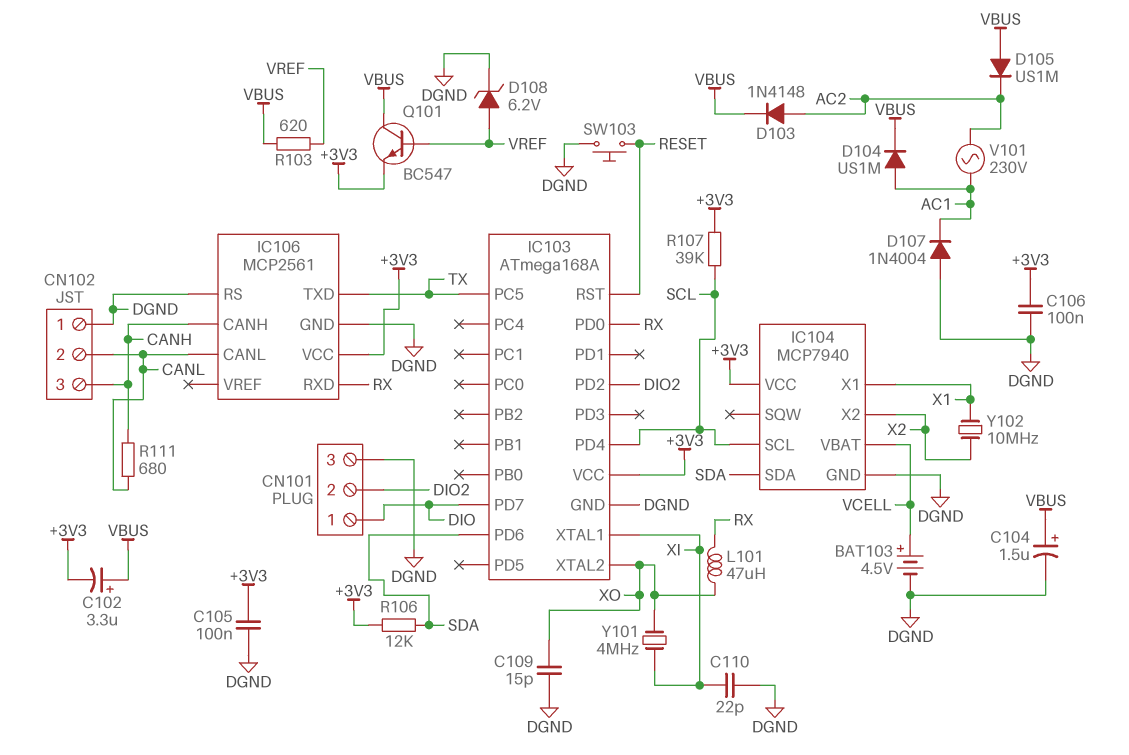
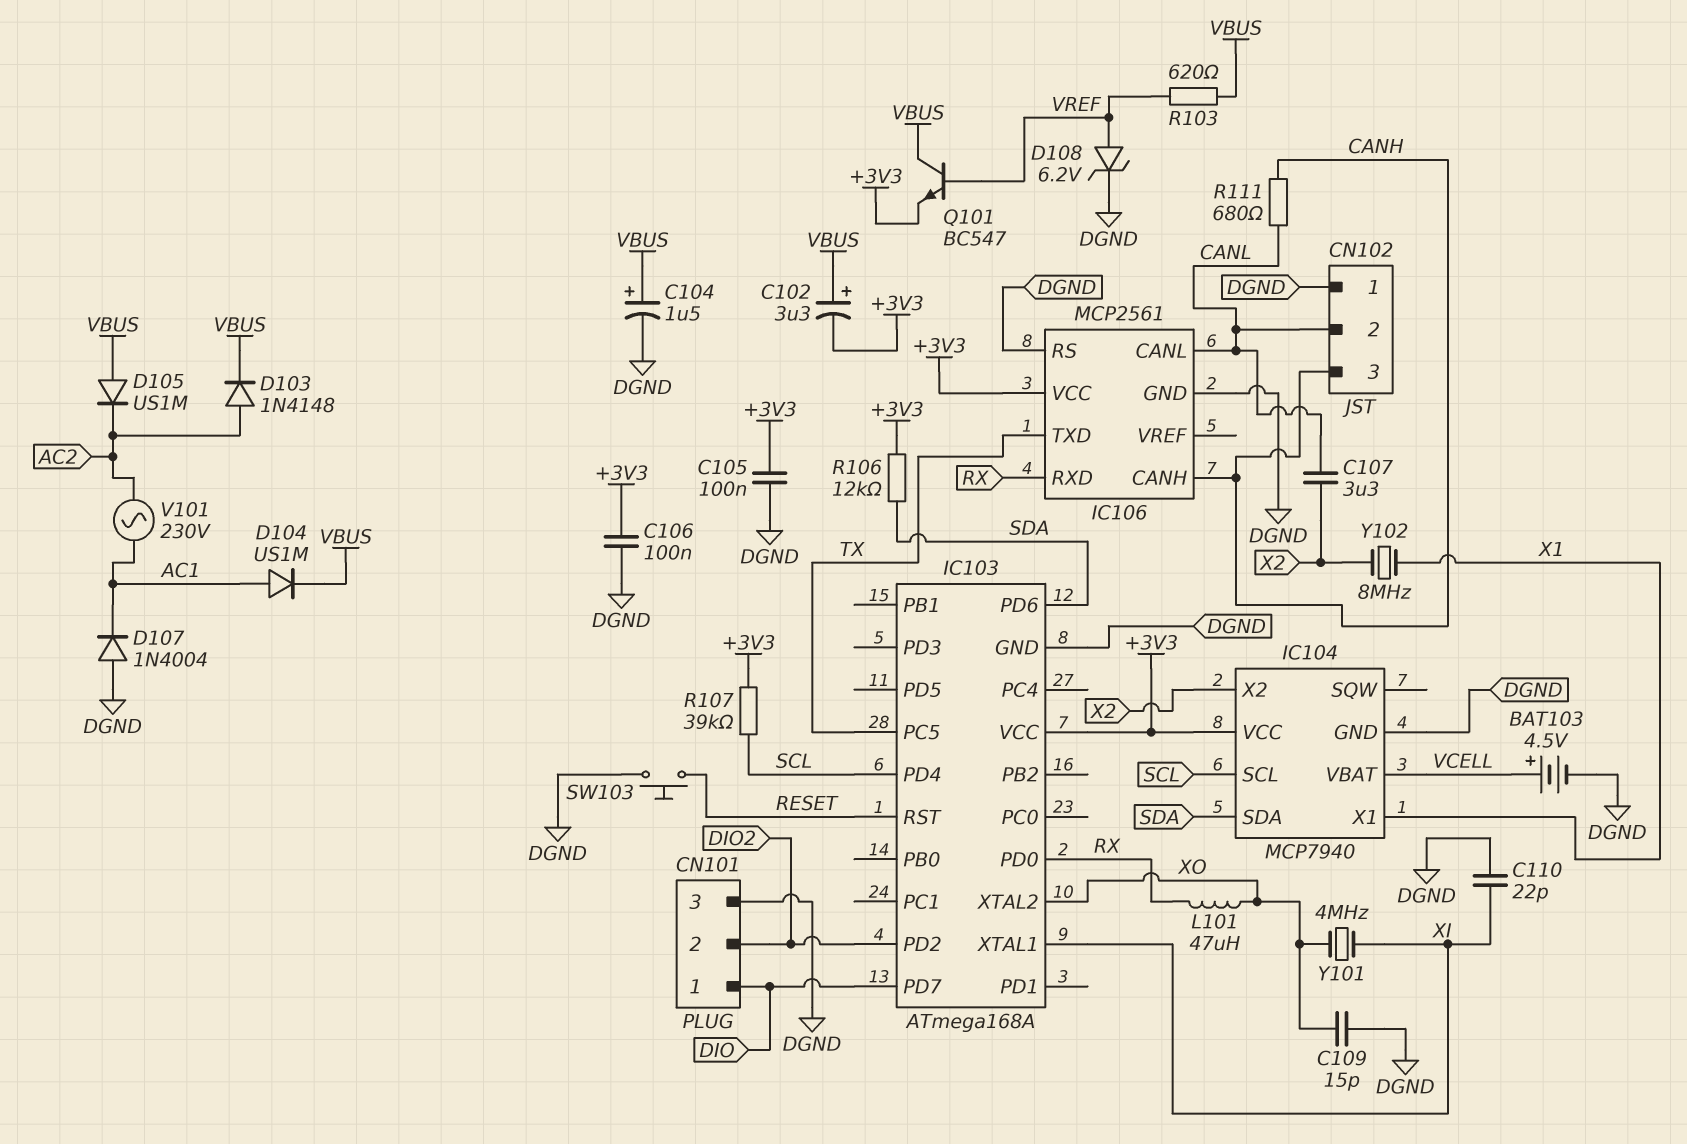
C107: none -> 3.3uF (CANL, X2)
Y102: 10MHz (X1, X2) -> 8MHz (X1, X2)

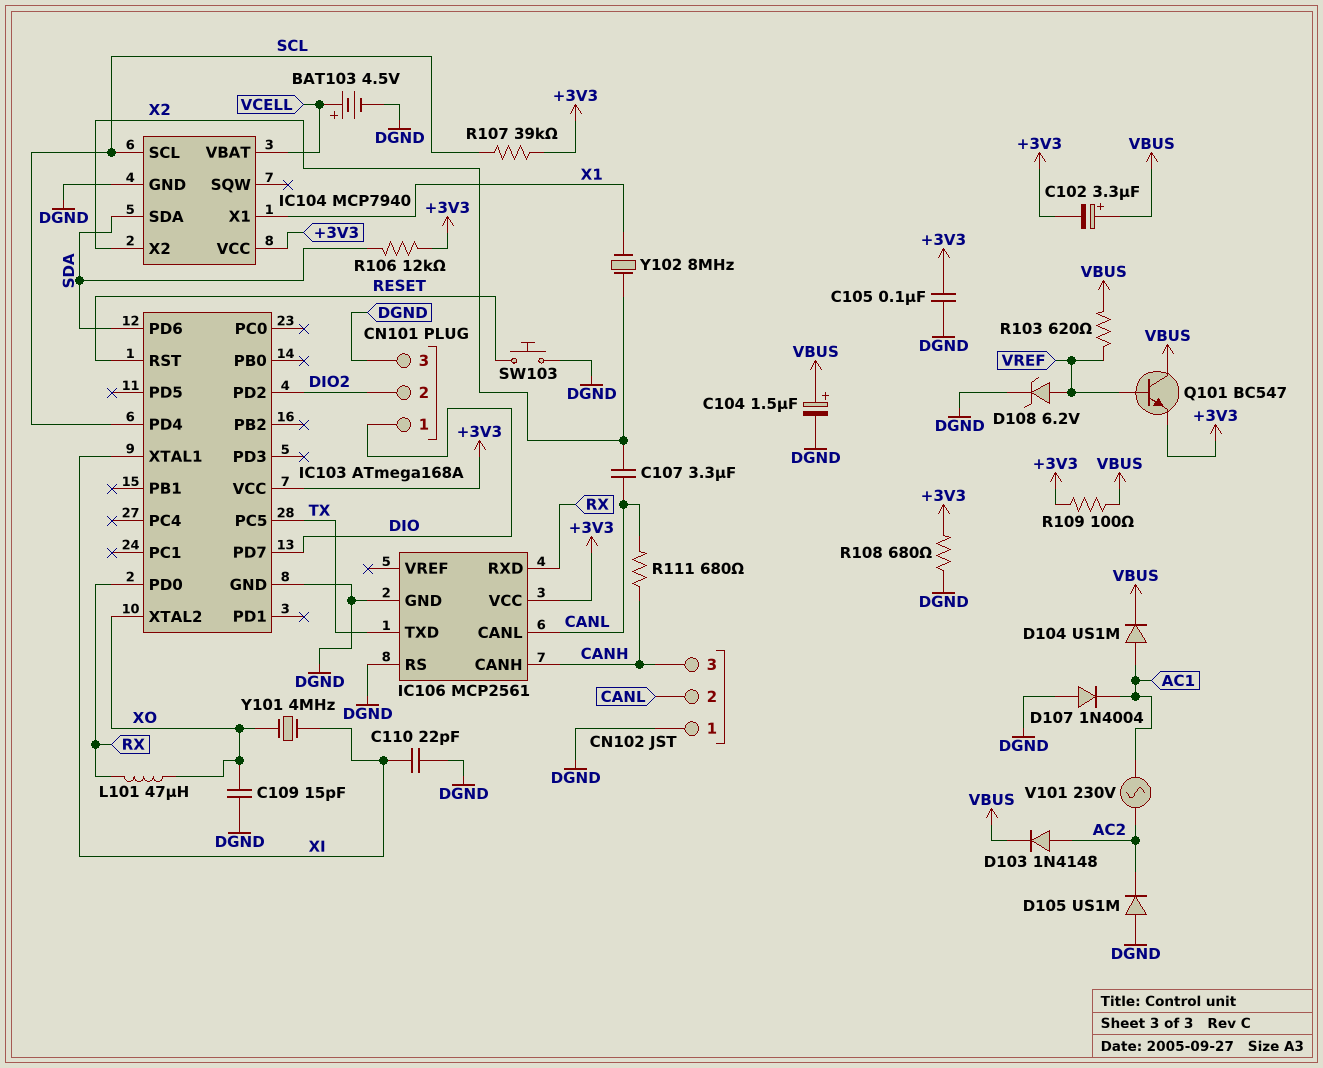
C106: 100nF (+3V3, DGND) -> none
D105: diode US1M (A VBUS, K AC2) -> diode US1M (A DGND, K AC2)
R108: none -> 680 (+3V3, DGND)
R109: none -> 100 (+3V3, VBUS)

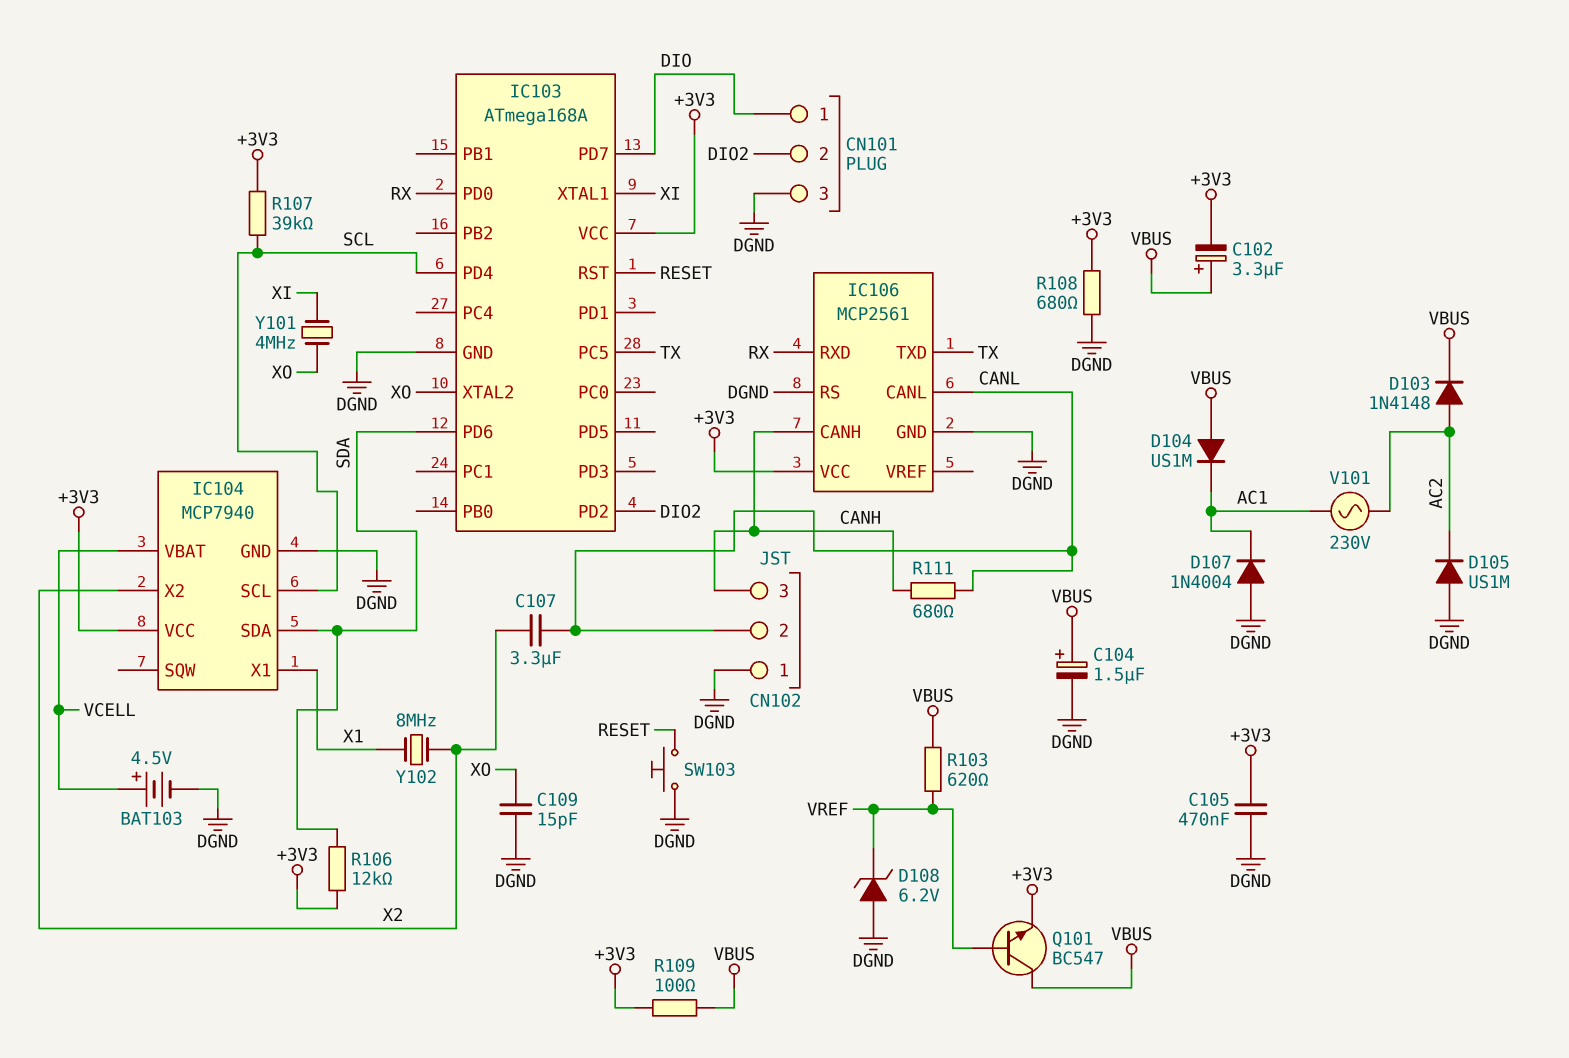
C105: 100nF (+3V3, DGND) -> 470nF (+3V3, DGND)
C110: 22pF (DGND, XI) -> none
D104: diode US1M (A AC1, K VBUS) -> diode US1M (A VBUS, K AC1)
D108: zener 6.2V (A VREF, K DGND) -> zener 6.2V (A DGND, K VREF)
L101: 47uH (RX, XO) -> none

